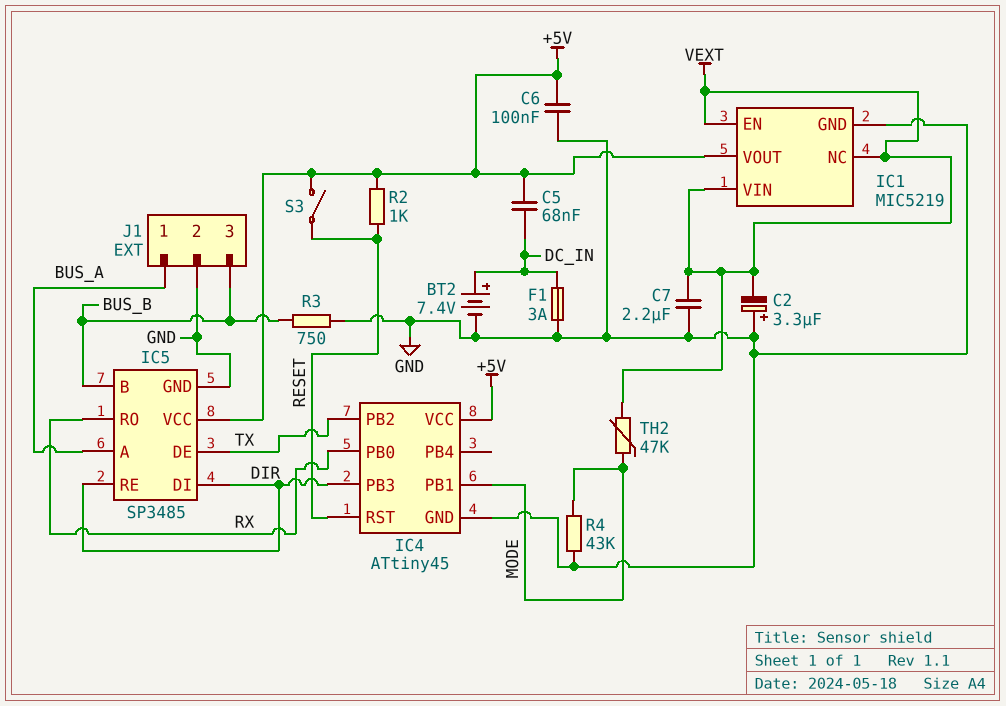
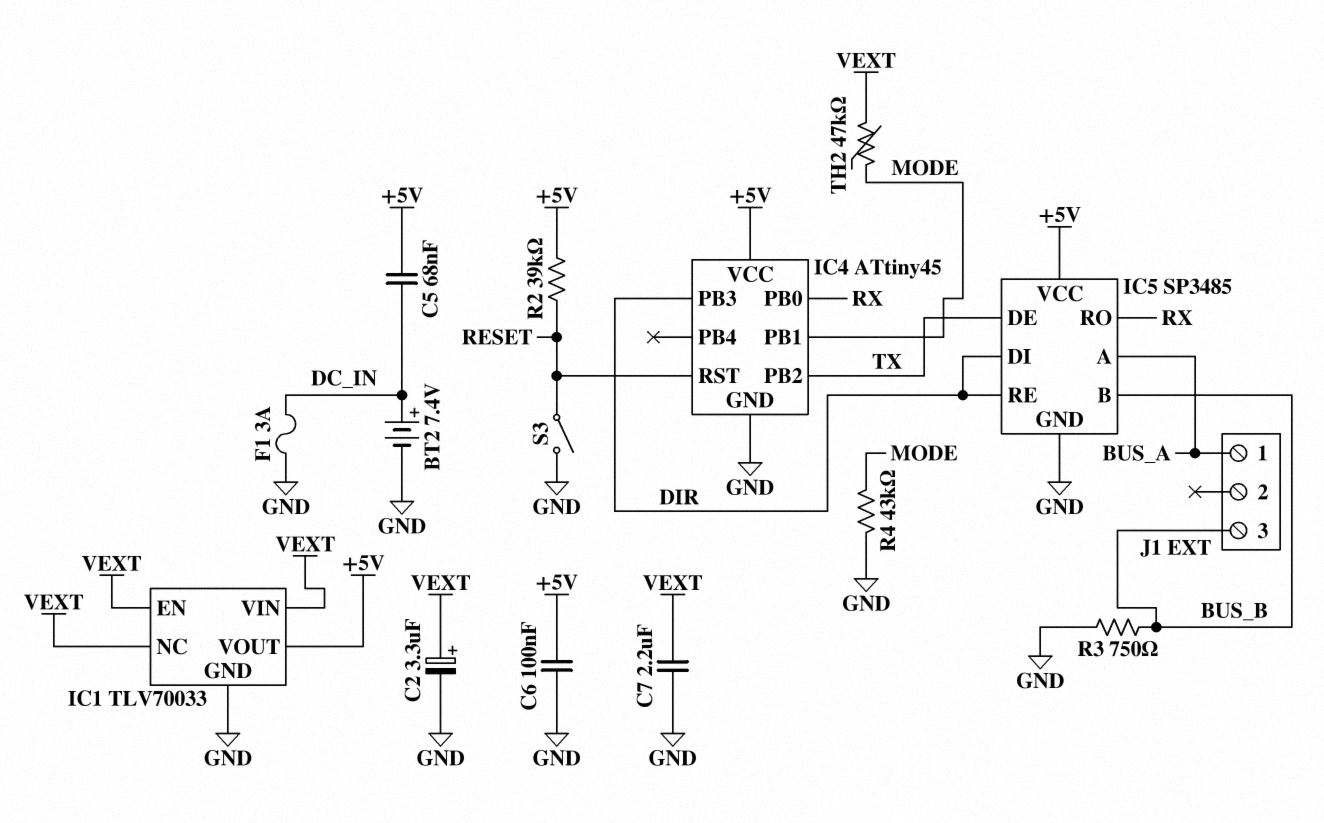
C2: 3.3uF (plus GND, minus VEXT) -> 3.3uF (plus VEXT, minus GND)
IC1: MIC5219 -> TLV70033
J1 pin 2: GND -> none
R2: 1k (+5V, RESET) -> 39k (+5V, RESET)
S3: switch (+5V, RESET) -> switch (GND, RESET)

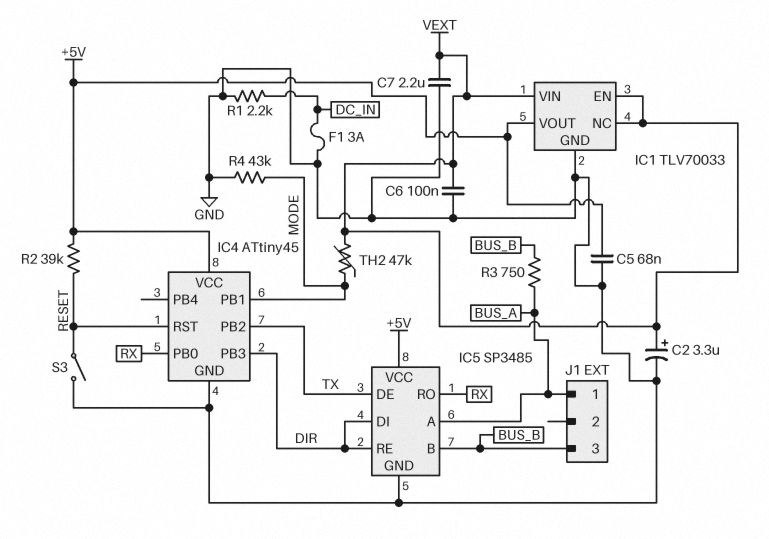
BT2: 7.4V (plus DC_IN, minus GND) -> none
C5: 68nF (+5V, DC_IN) -> 68nF (+5V, GND)
C6: 100nF (+5V, GND) -> 100nF (GND, VEXT)
R1: none -> 2.2k (DC_IN, GND)
R3: 750 (BUS_B, GND) -> 750 (BUS_A, BUS_B)

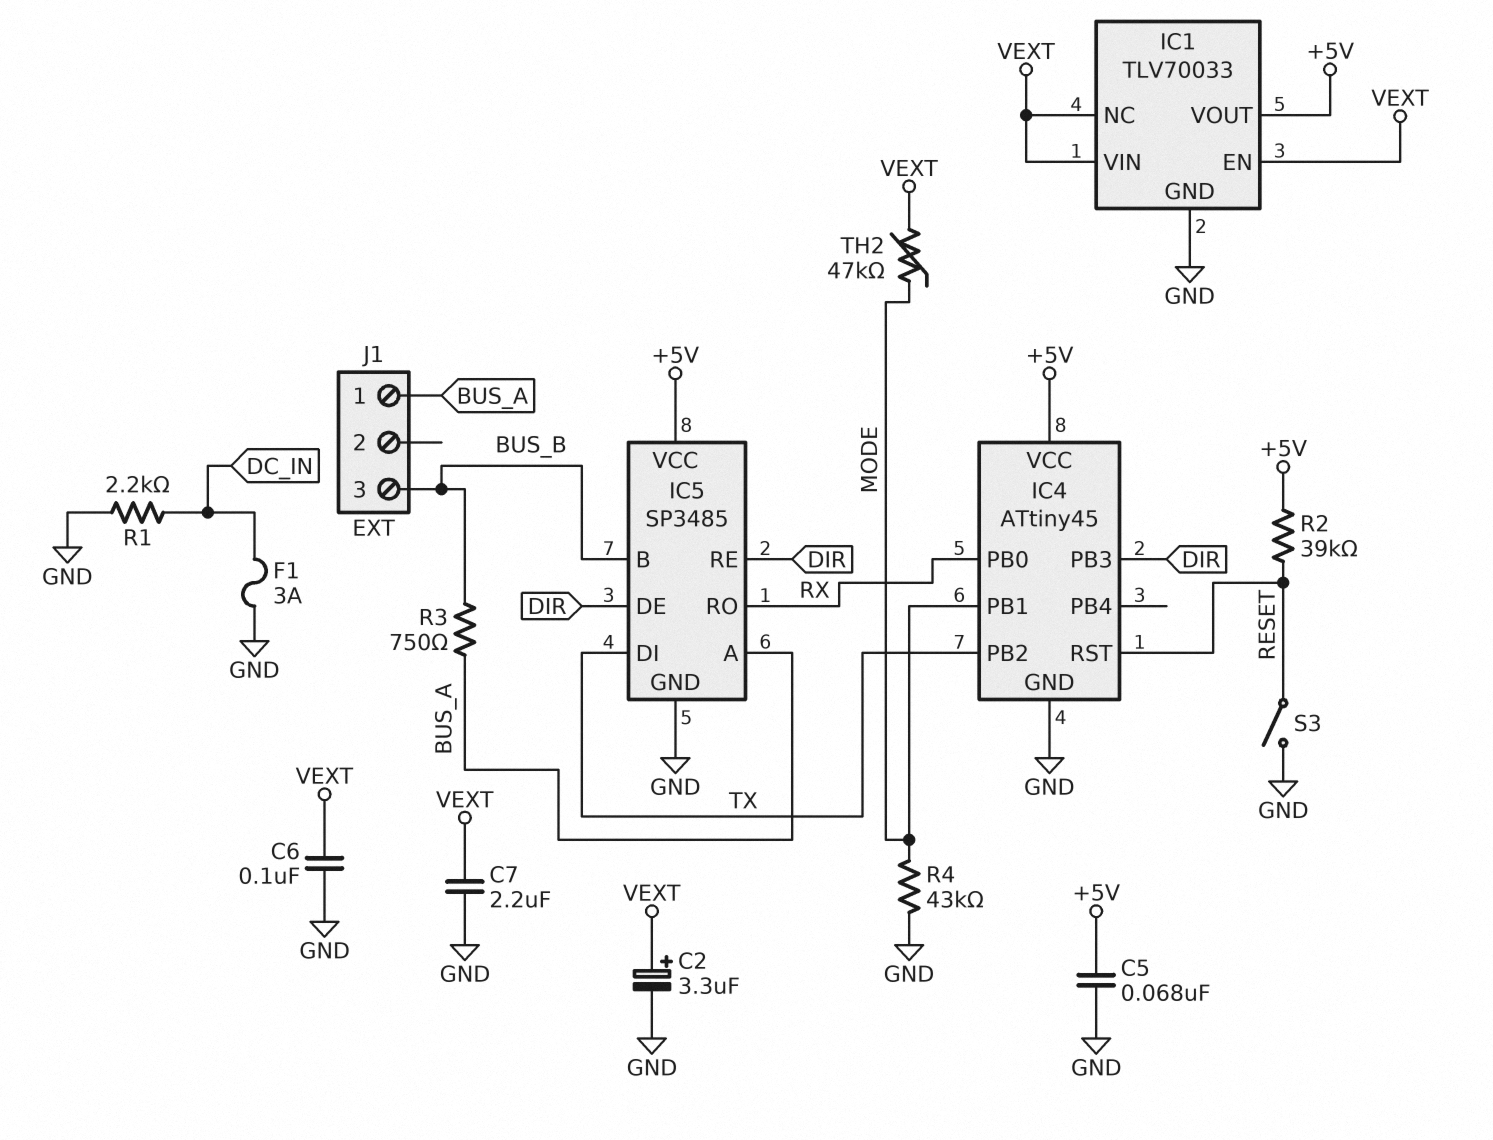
IC5 pin DE: TX -> DIR
IC5 pin DI: DIR -> TX

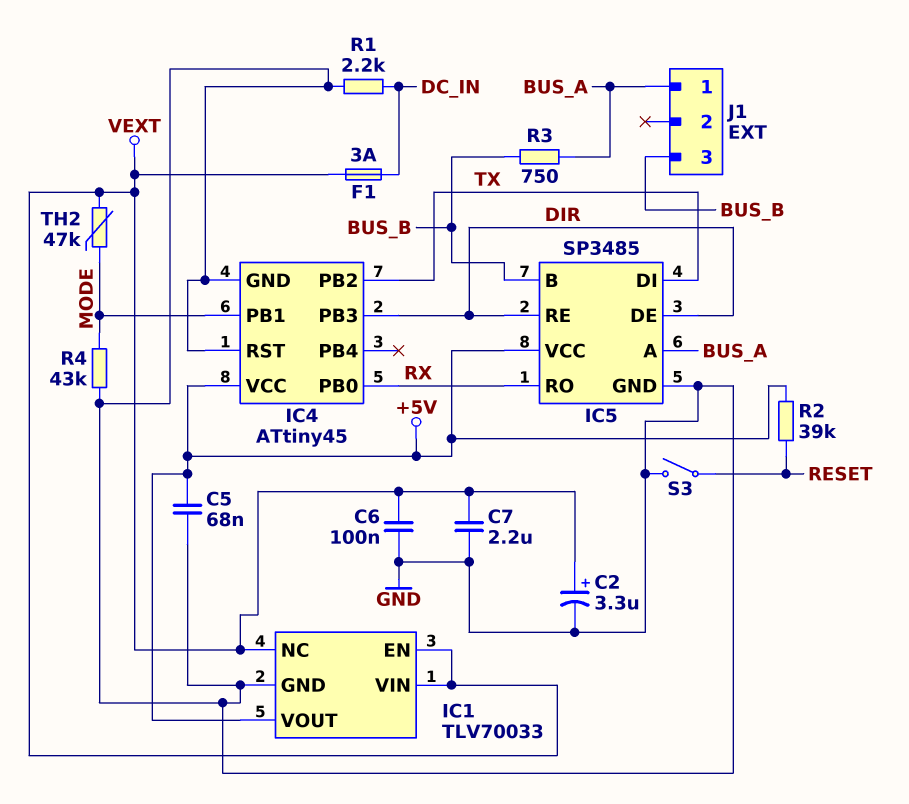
F1: 3A (DC_IN, GND) -> 3A (DC_IN, VEXT)
IC4 pin RST: RESET -> GND

